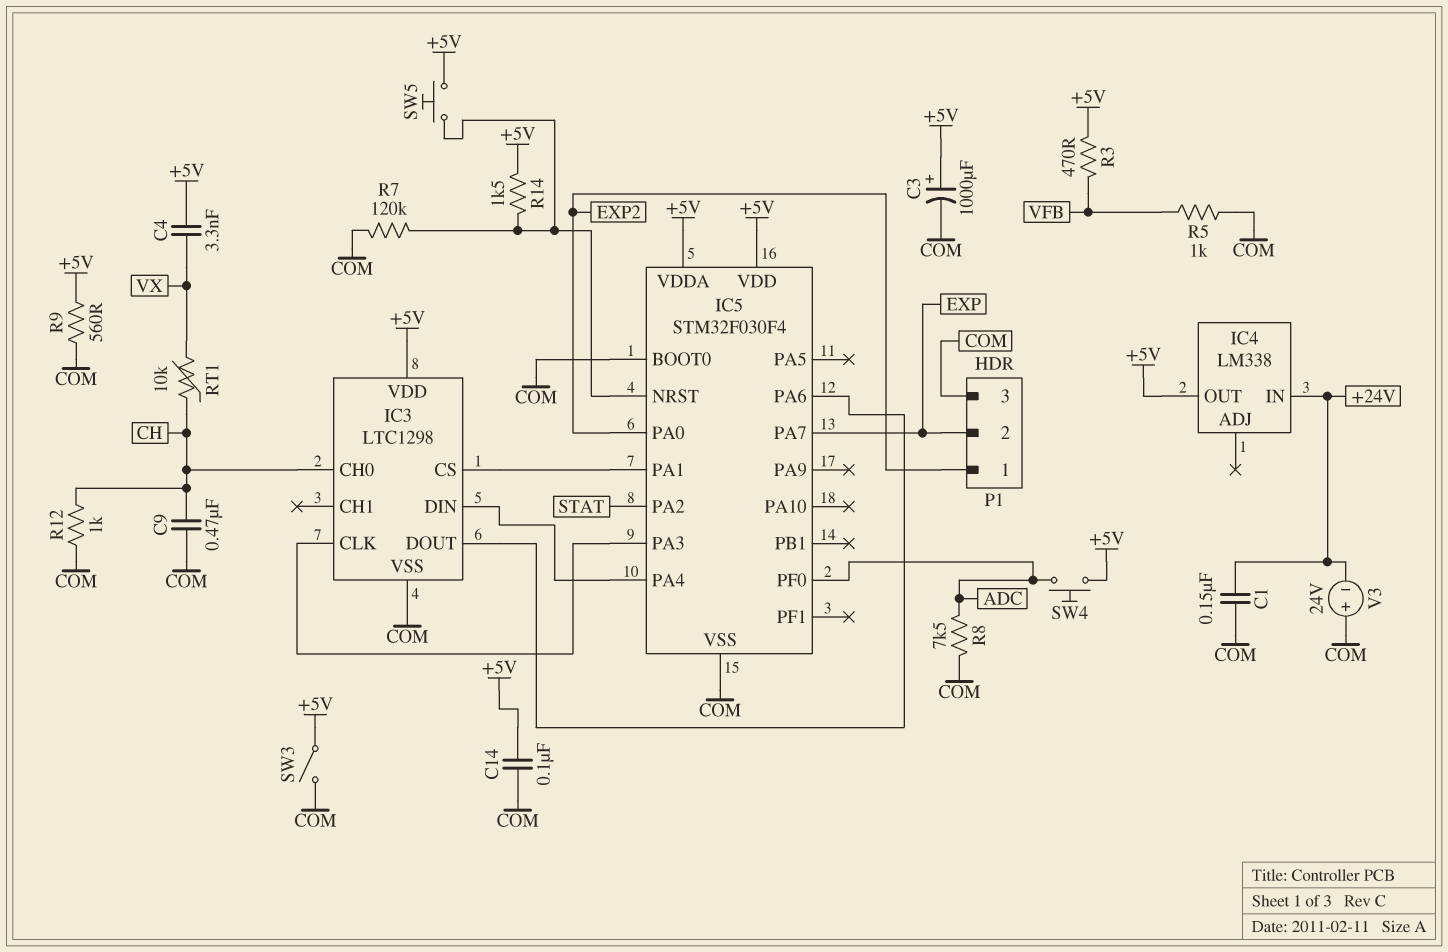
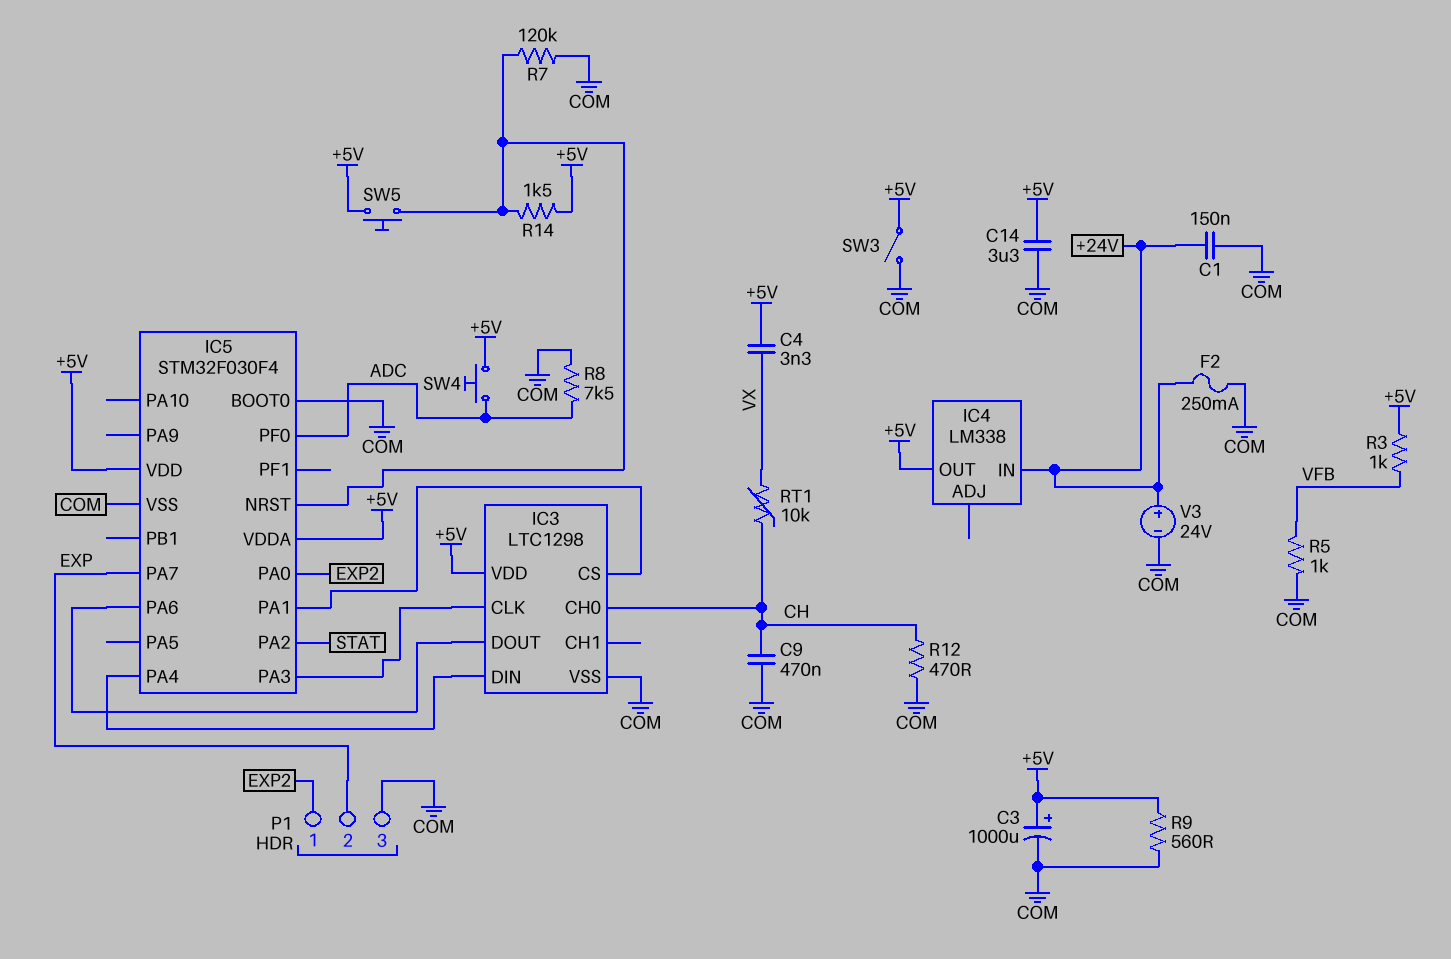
C14: 100nF (+5V, COM) -> 3.3uF (+5V, COM)
F2: none -> 250mA (+24V, COM)
R3: 470 (+5V, VFB) -> 1k (+5V, VFB)
R12: 1k (CH, COM) -> 470 (CH, COM)
V3: 24V (plus COM, minus +24V) -> 24V (plus +24V, minus COM)

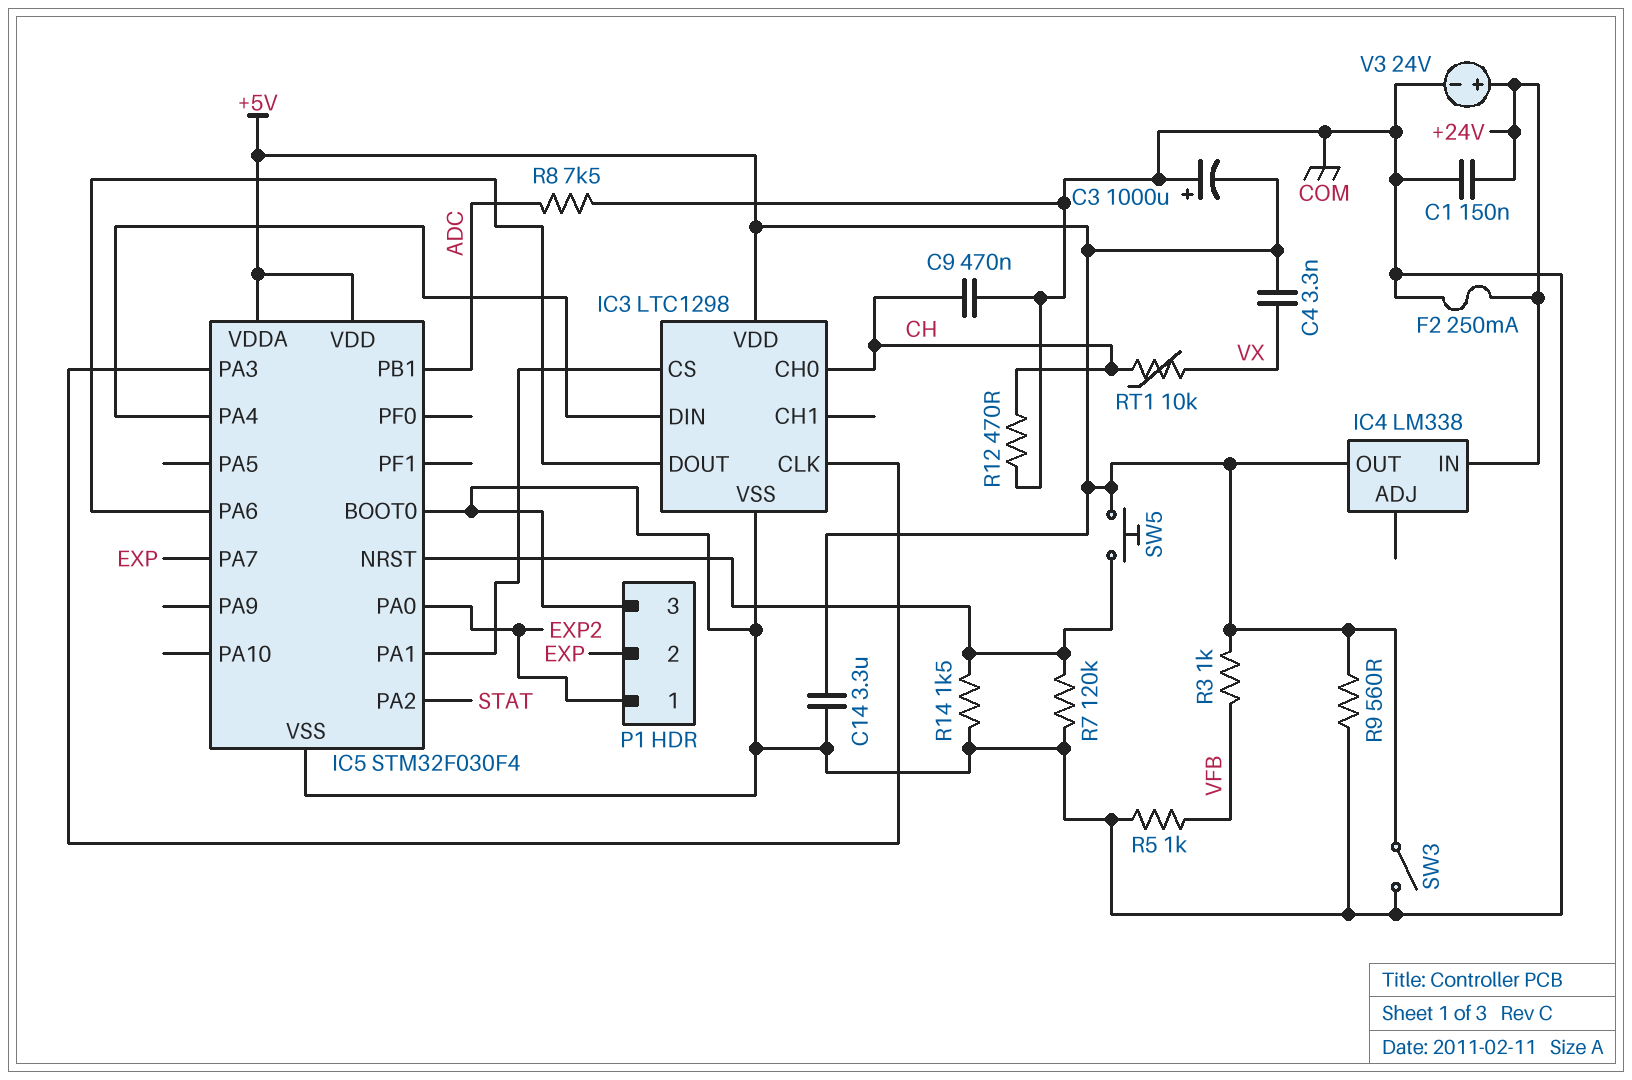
C3: 1000uF (plus +5V, minus COM) -> 1000uF (plus COM, minus +5V)
IC5 pin PB1: none -> ADC
IC5 pin PF0: ADC -> none
R14: 1.5k (+5V, IC5/NRST) -> 1.5k (COM, IC5/NRST)
SW4: button (+5V, ADC) -> none

